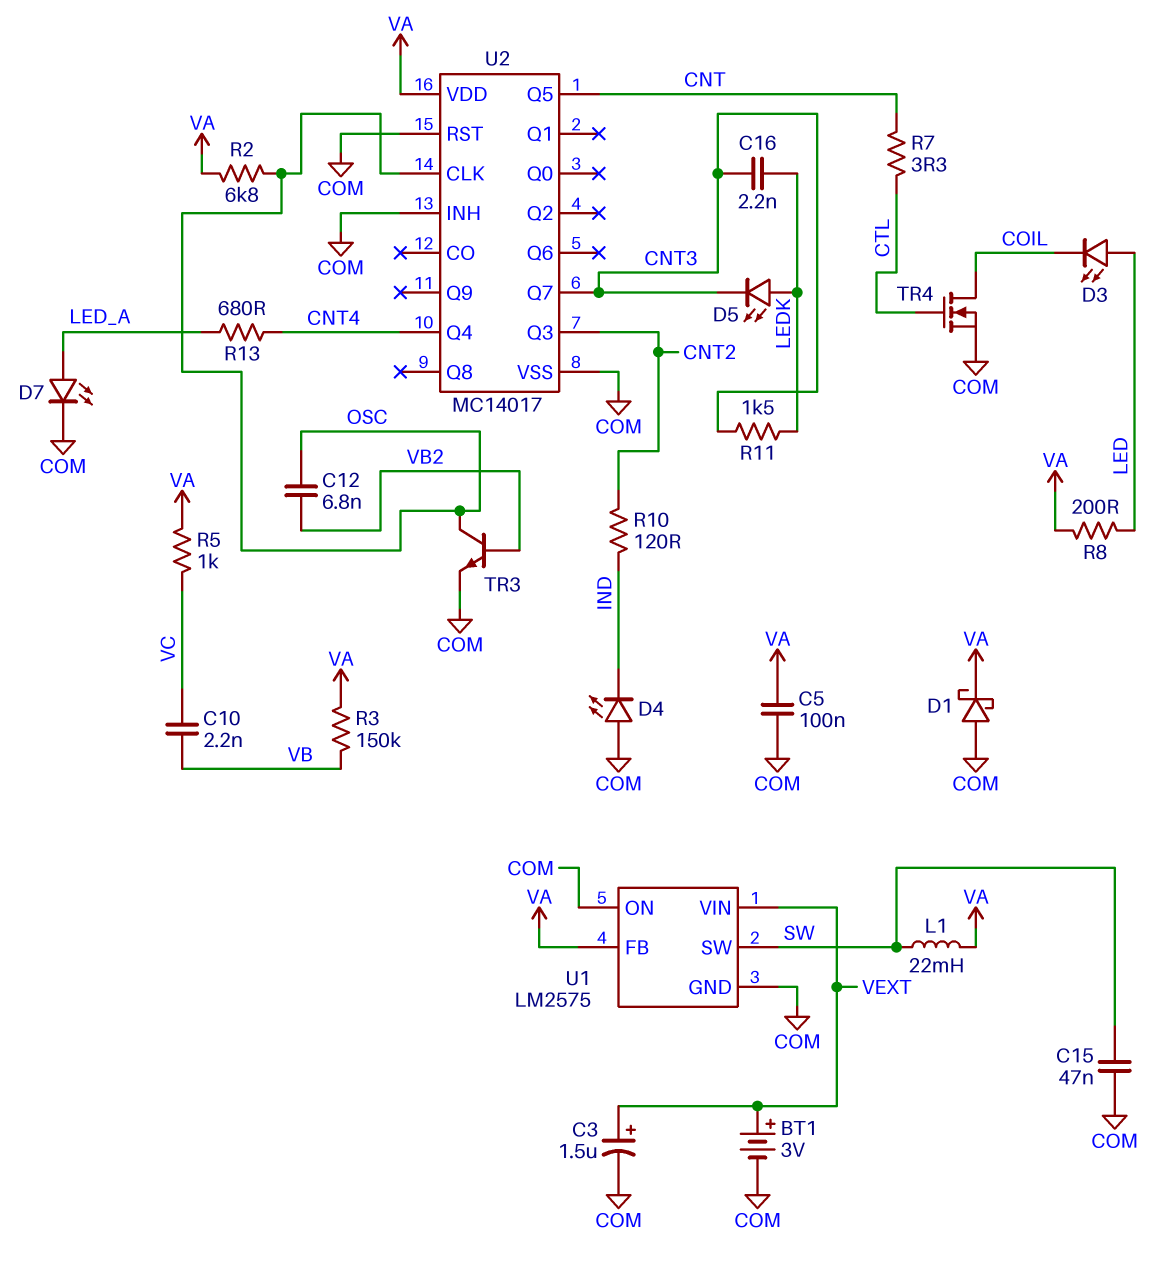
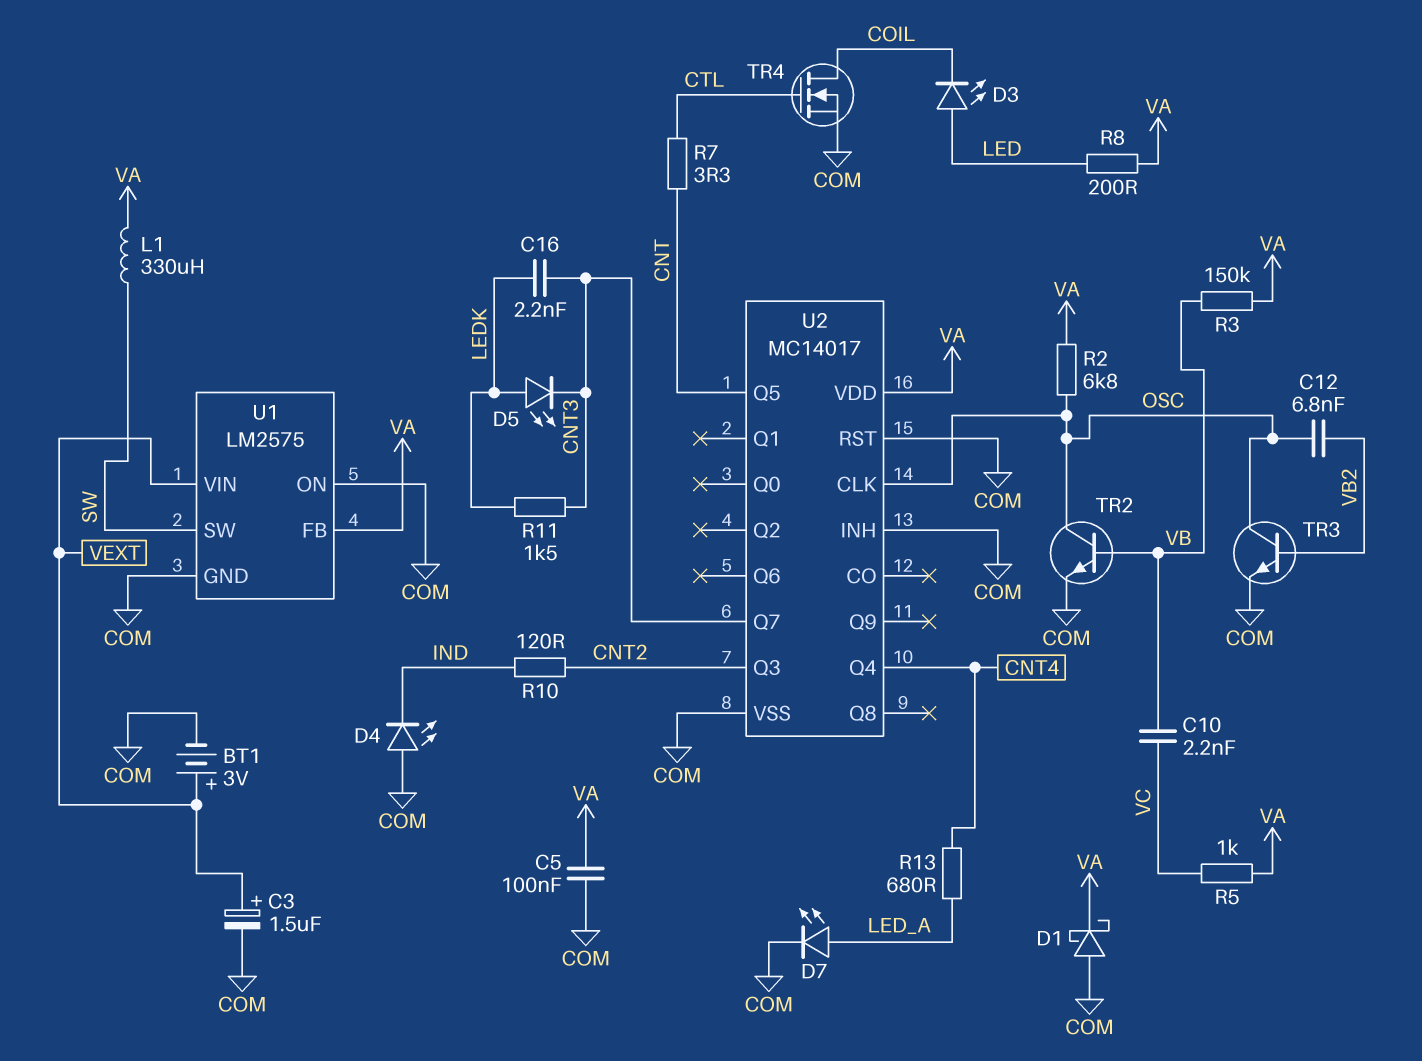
C15: 47nF (COM, SW) -> none
L1: 22mH (SW, VA) -> 330uH (SW, VA)
TR2: none -> NPN (B VB, C OSC, E COM)

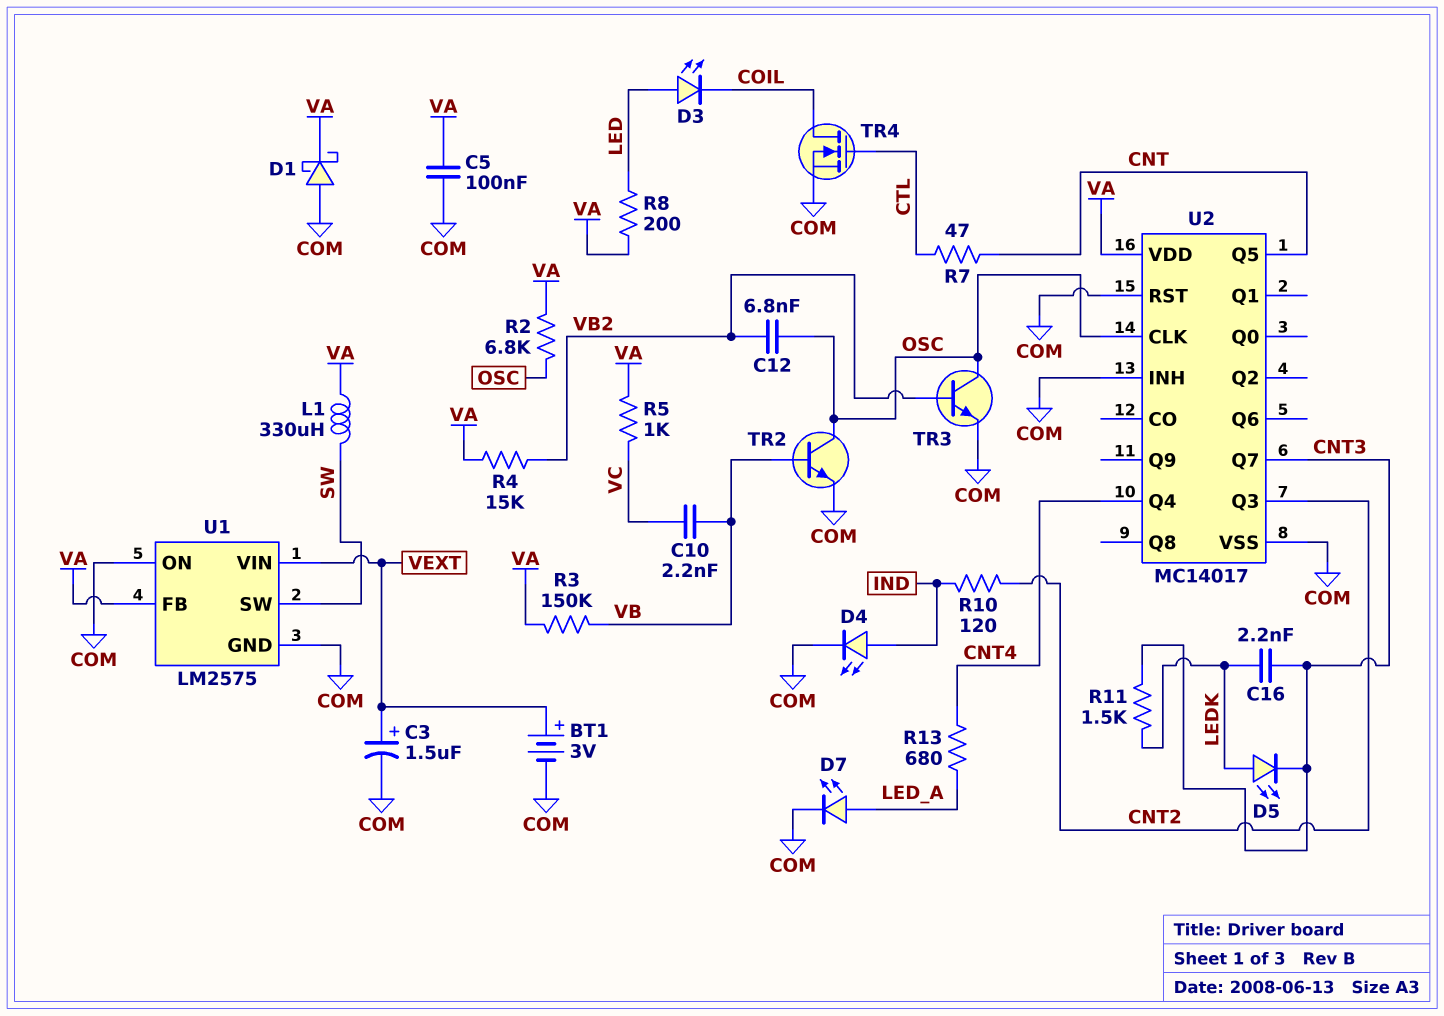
D4: LED (A COM, K IND) -> LED (A IND, K COM)
R4: none -> 15k (VA, VB2)
R7: 3.3 (CNT, CTL) -> 47 (CNT, CTL)

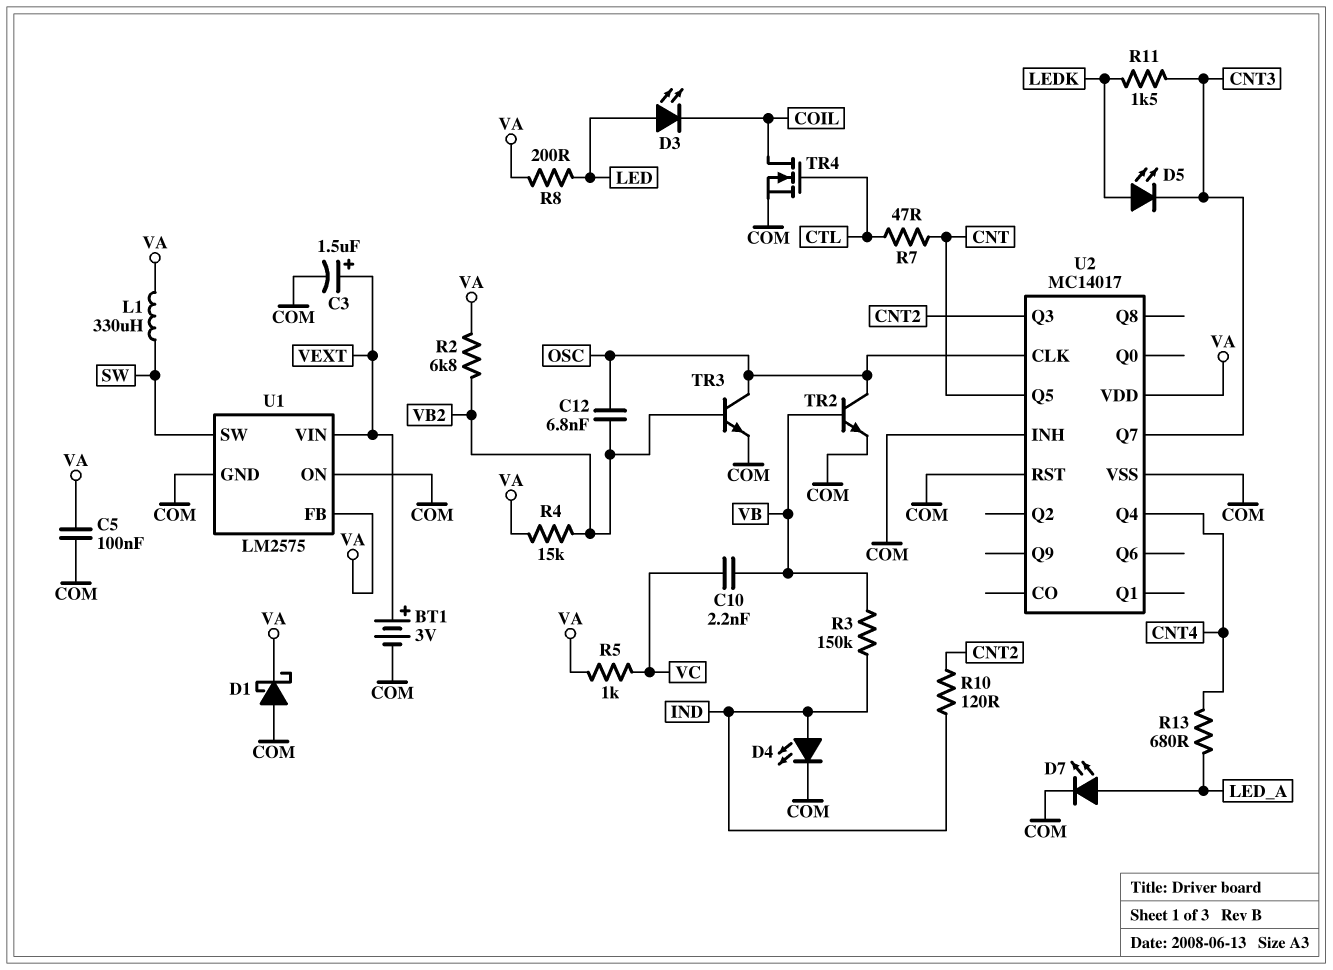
C16: 2.2nF (CNT3, LEDK) -> none
R2: 6.8k (OSC, VA) -> 6.8k (VA, VB2)
R3: 150k (VA, VB) -> 150k (IND, VB)

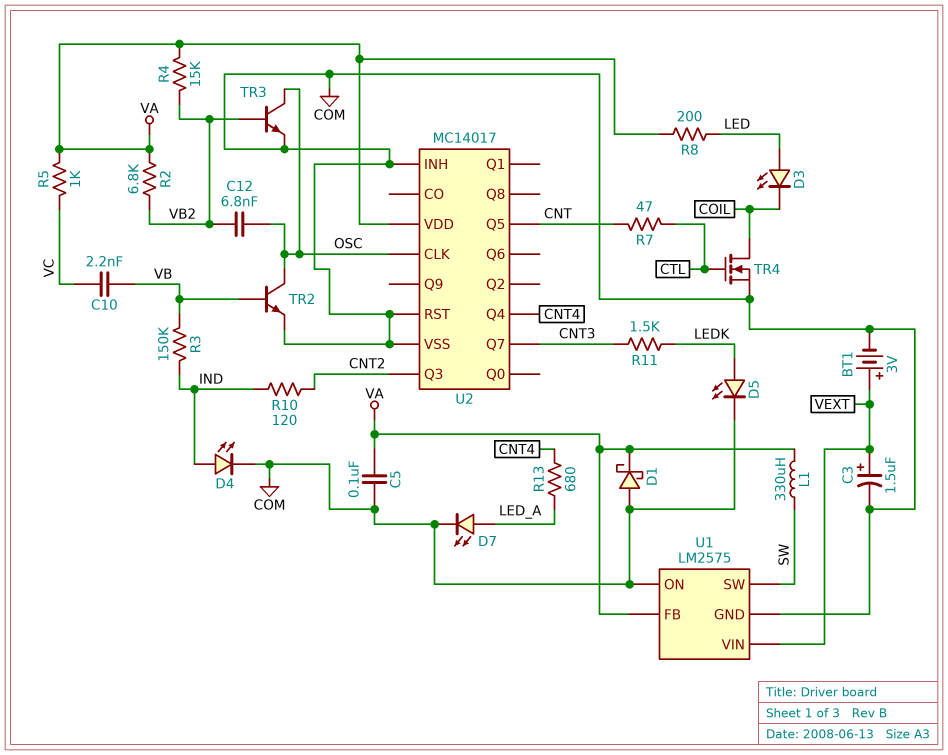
D5: LED (A LEDK, K CNT3) -> LED (A LEDK, K COM)

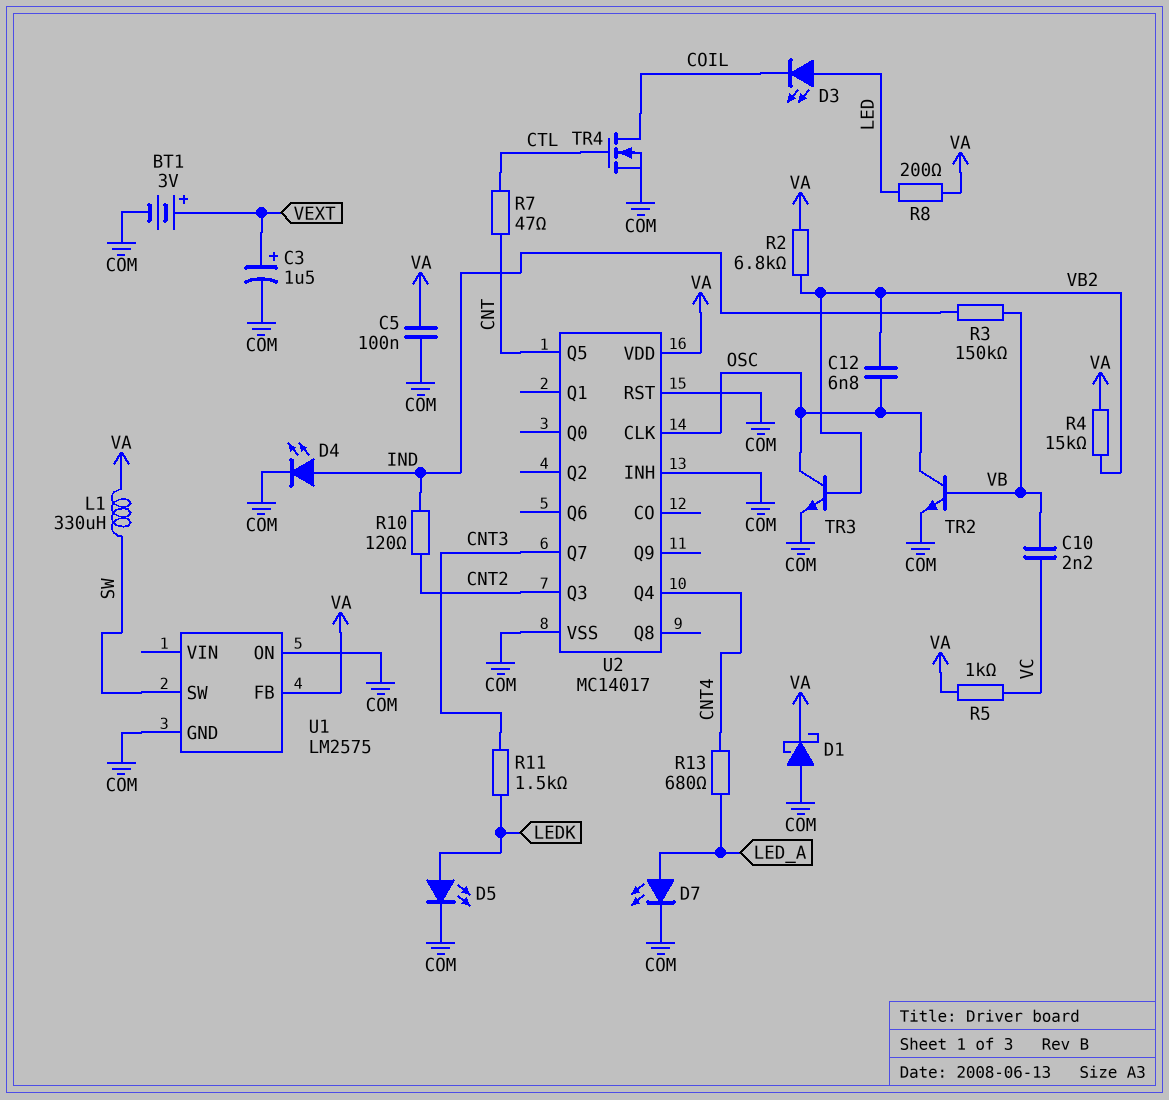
U1 pin VIN: VEXT -> none

